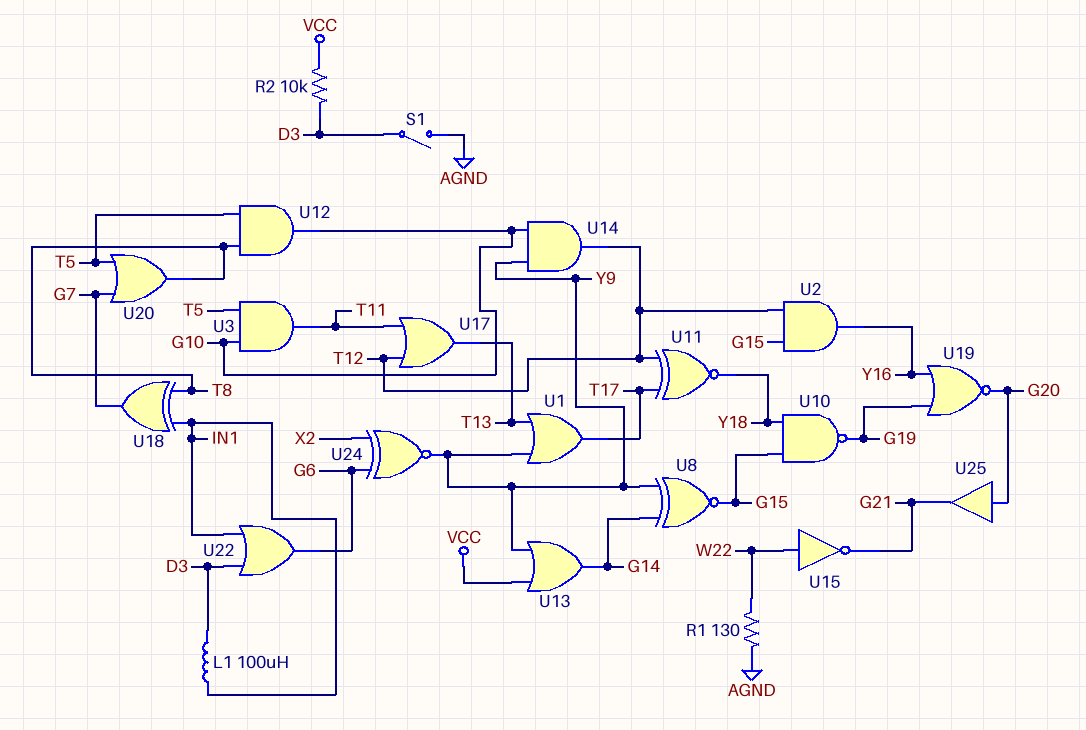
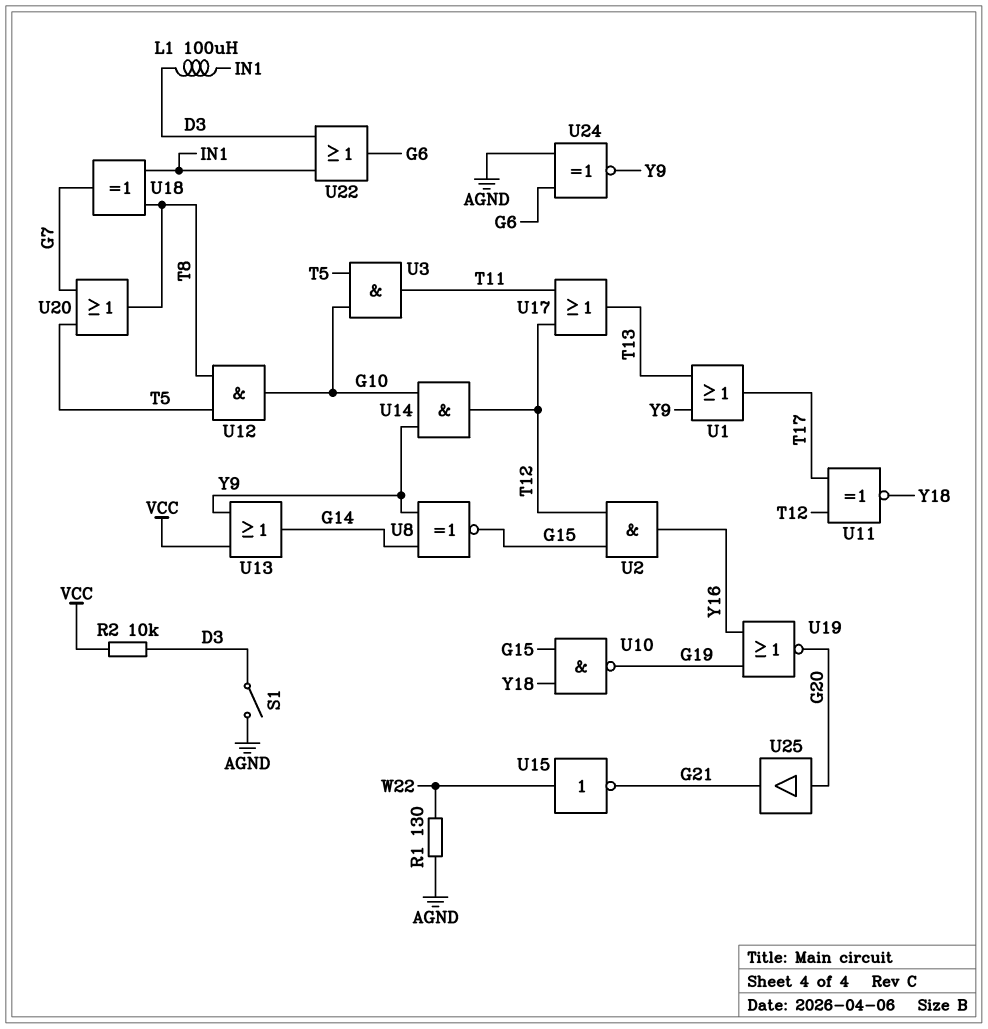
U24: XNOR (in G6, in X2, out Y9) -> XNOR (in AGND, in G6, out Y9)

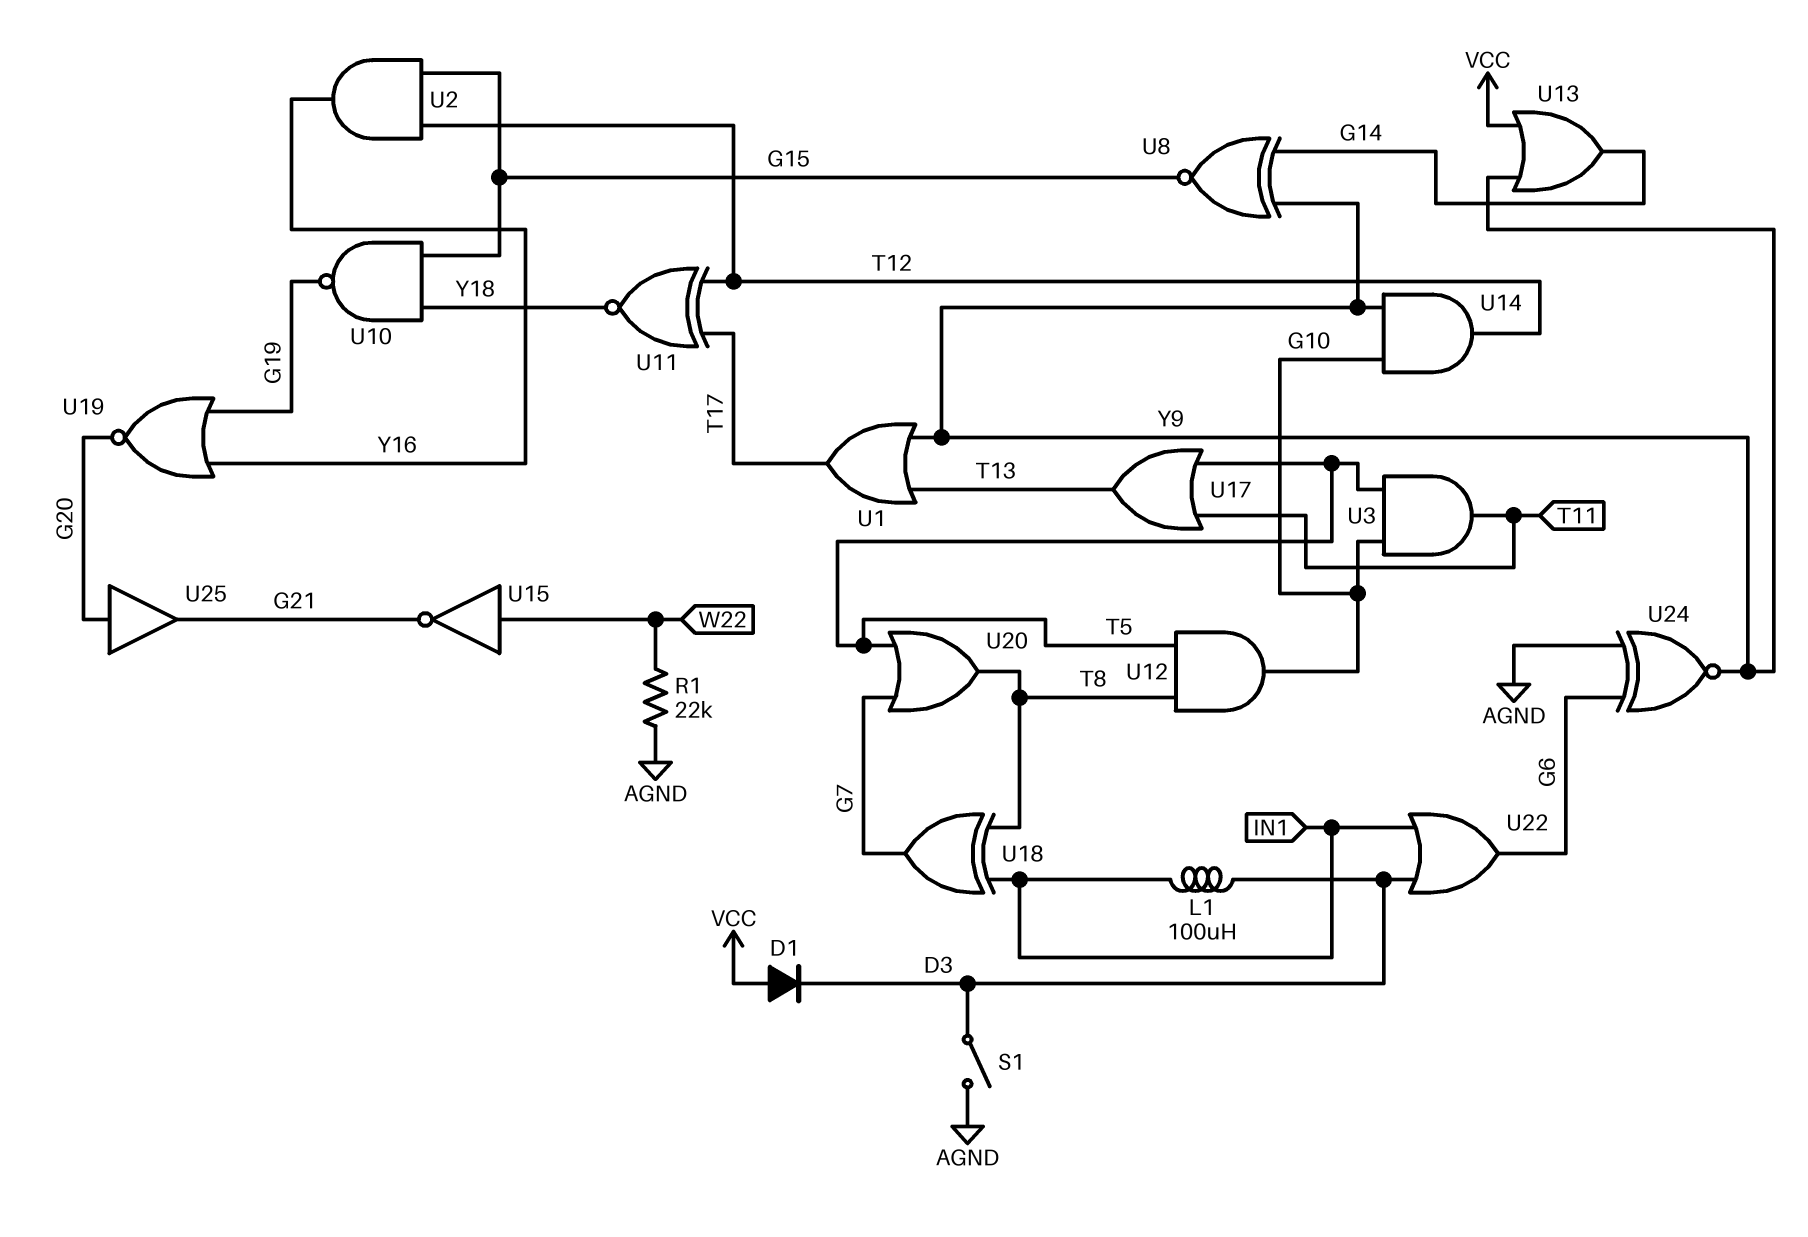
D1: none -> diode (A VCC, K D3)
R1: 130 (AGND, W22) -> 22k (AGND, W22)
R2: 10k (D3, VCC) -> none
U17: OR (in T11, in T12, out T13) -> OR (in T5, in T11, out T13)

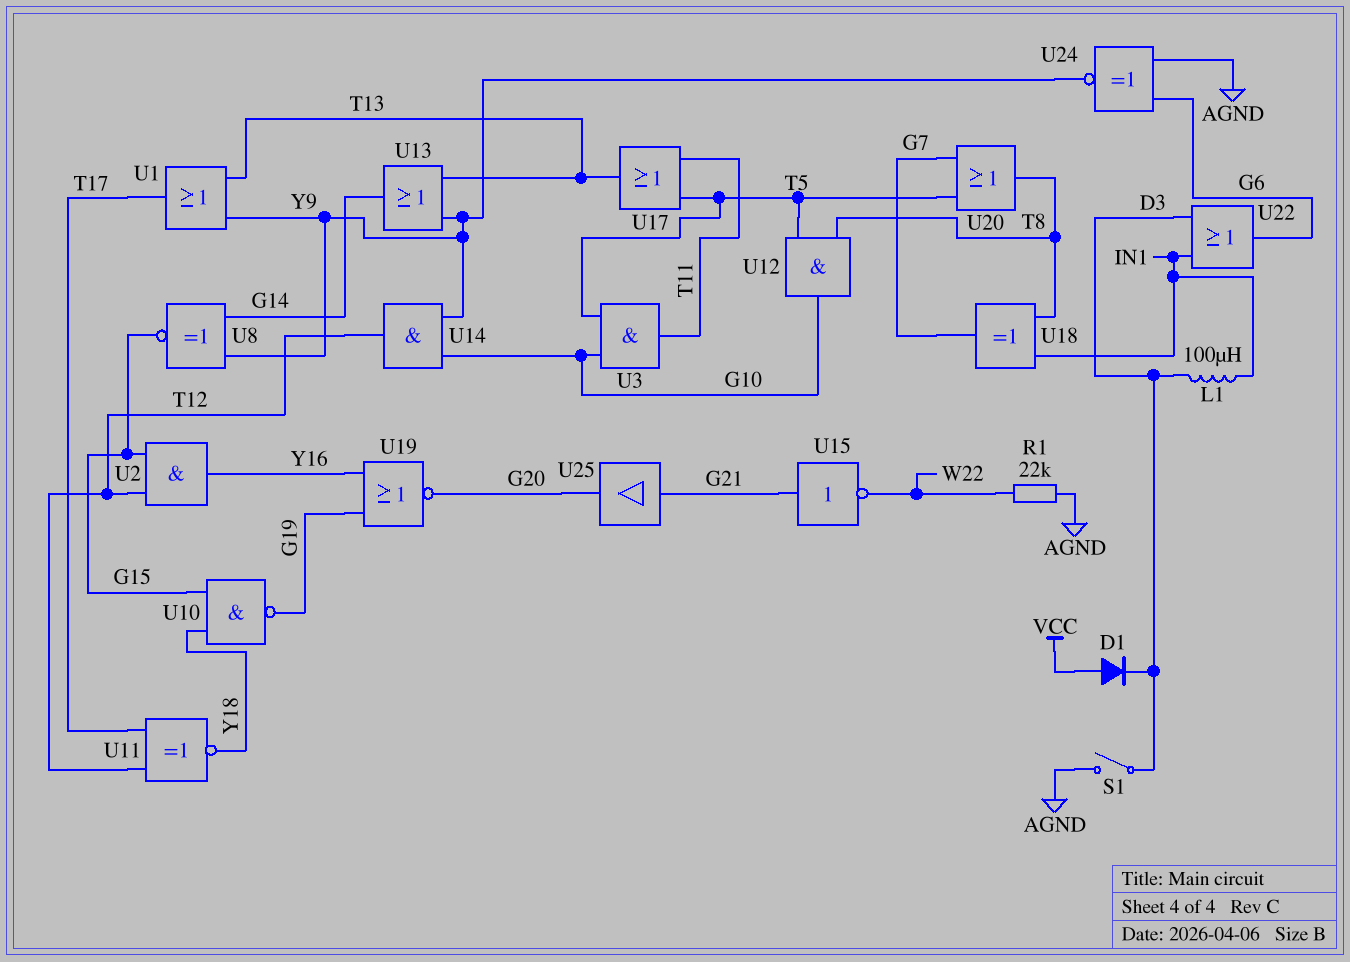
U13: OR (in VCC, in Y9, out G14) -> OR (in T13, in Y9, out G14)
U15: NOT (in W22, out G21) -> NOT (in G21, out W22)
U25: buffer (in G20, out G21) -> buffer (in G21, out G20)

